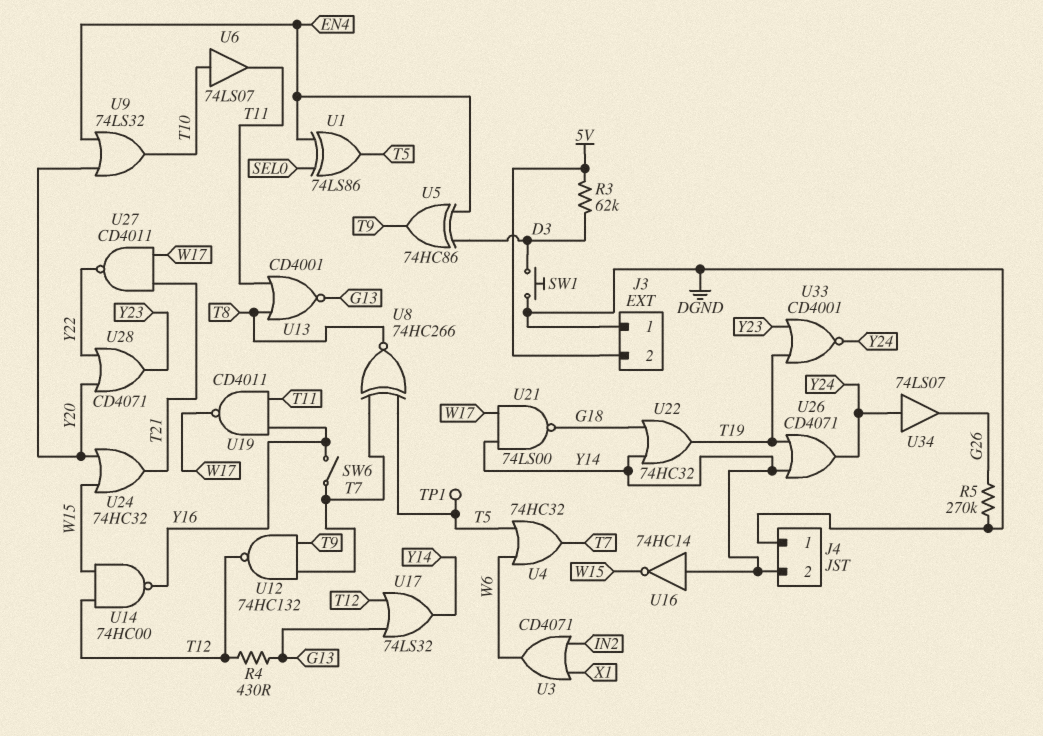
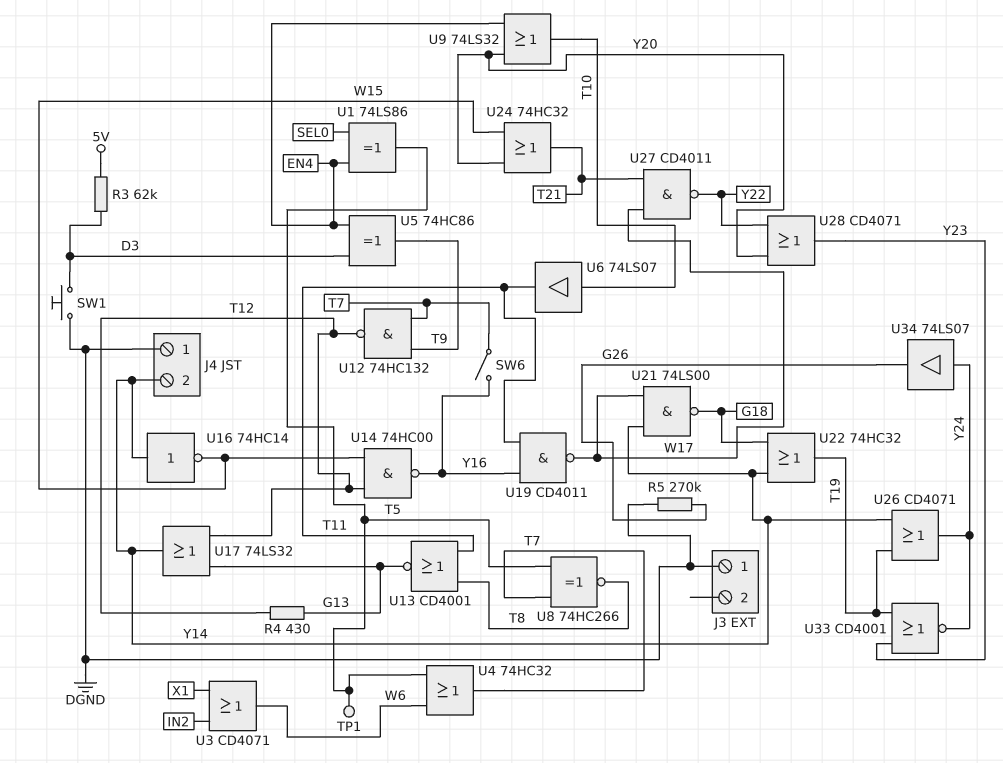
J3 pin 2: 5V -> none

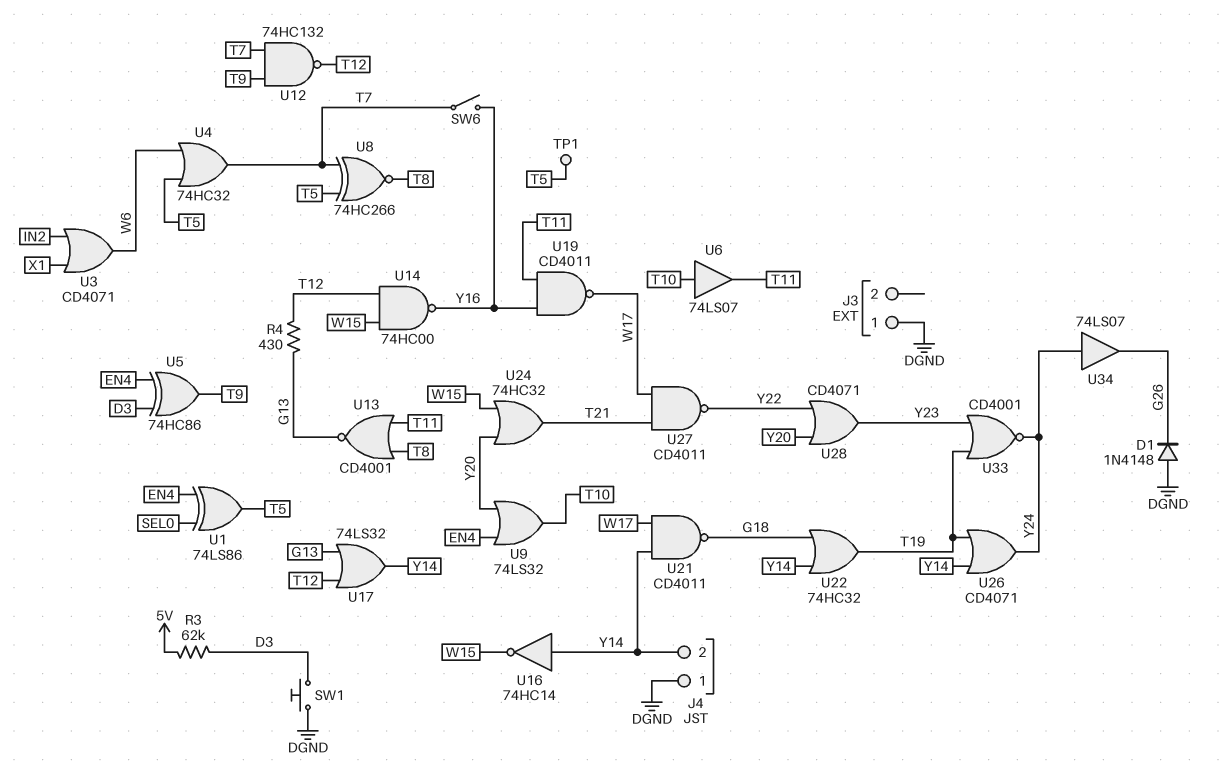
D1: none -> diode 1N4148 (A DGND, K G26)
R5: 270k (DGND, G26) -> none
U21: NAND 74LS00 (in W17, in Y14, out G18) -> NAND CD4011 (in W17, in Y14, out G18)

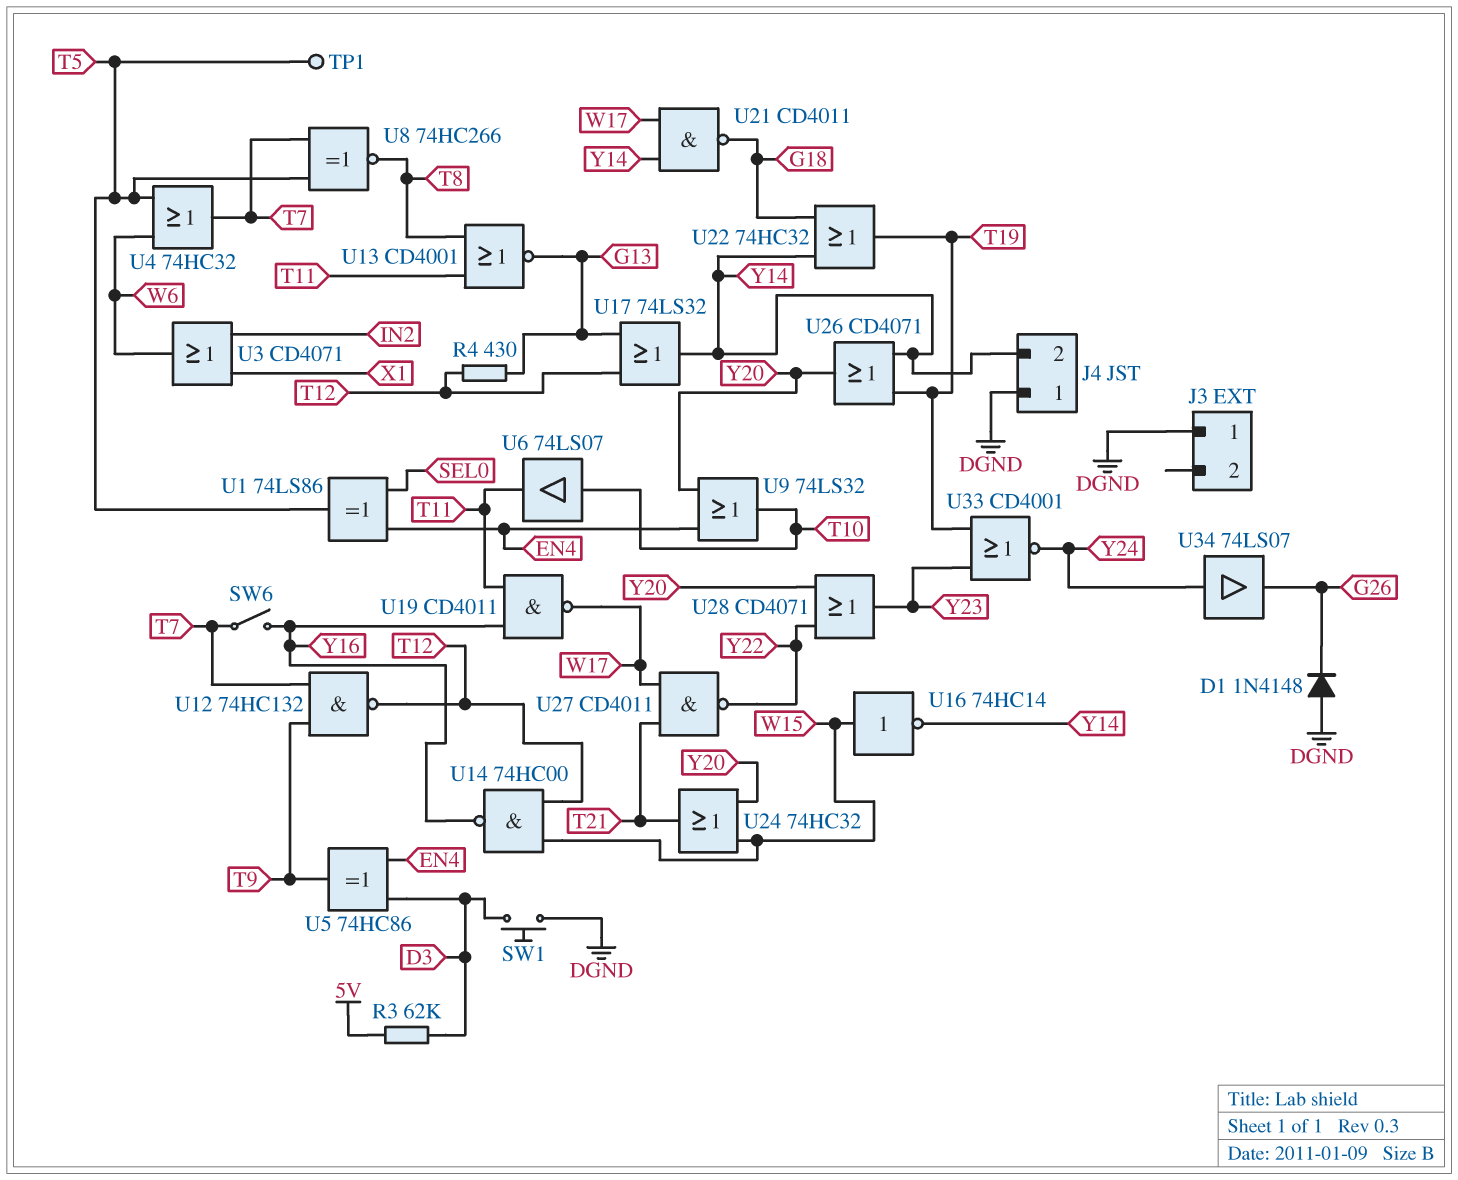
U16: NOT 74HC14 (in Y14, out W15) -> NOT 74HC14 (in W15, out Y14)
U26: OR CD4071 (in T19, in Y14, out Y24) -> OR CD4071 (in T19, in Y14, out Y20)

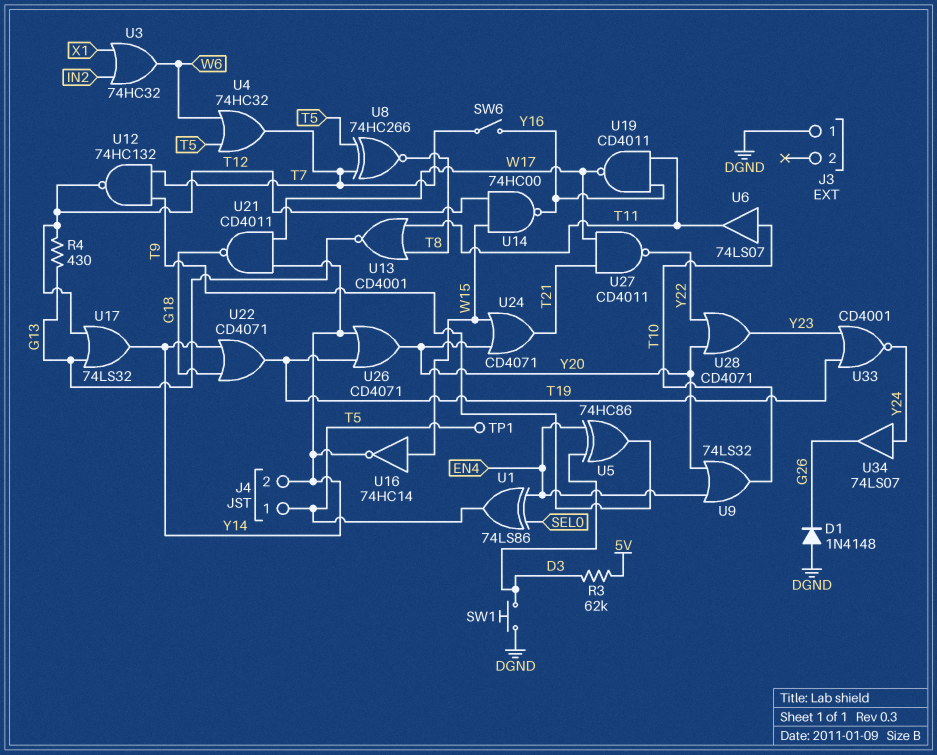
J4 pin 1: DGND -> T5
U3: OR CD4071 (in IN2, in X1, out W6) -> OR 74HC32 (in IN2, in X1, out W6)
U22: OR 74HC32 (in G18, in Y14, out T19) -> OR CD4071 (in G18, in Y14, out T19)
U24: OR 74HC32 (in W15, in Y20, out T21) -> OR CD4071 (in W15, in Y20, out T21)

